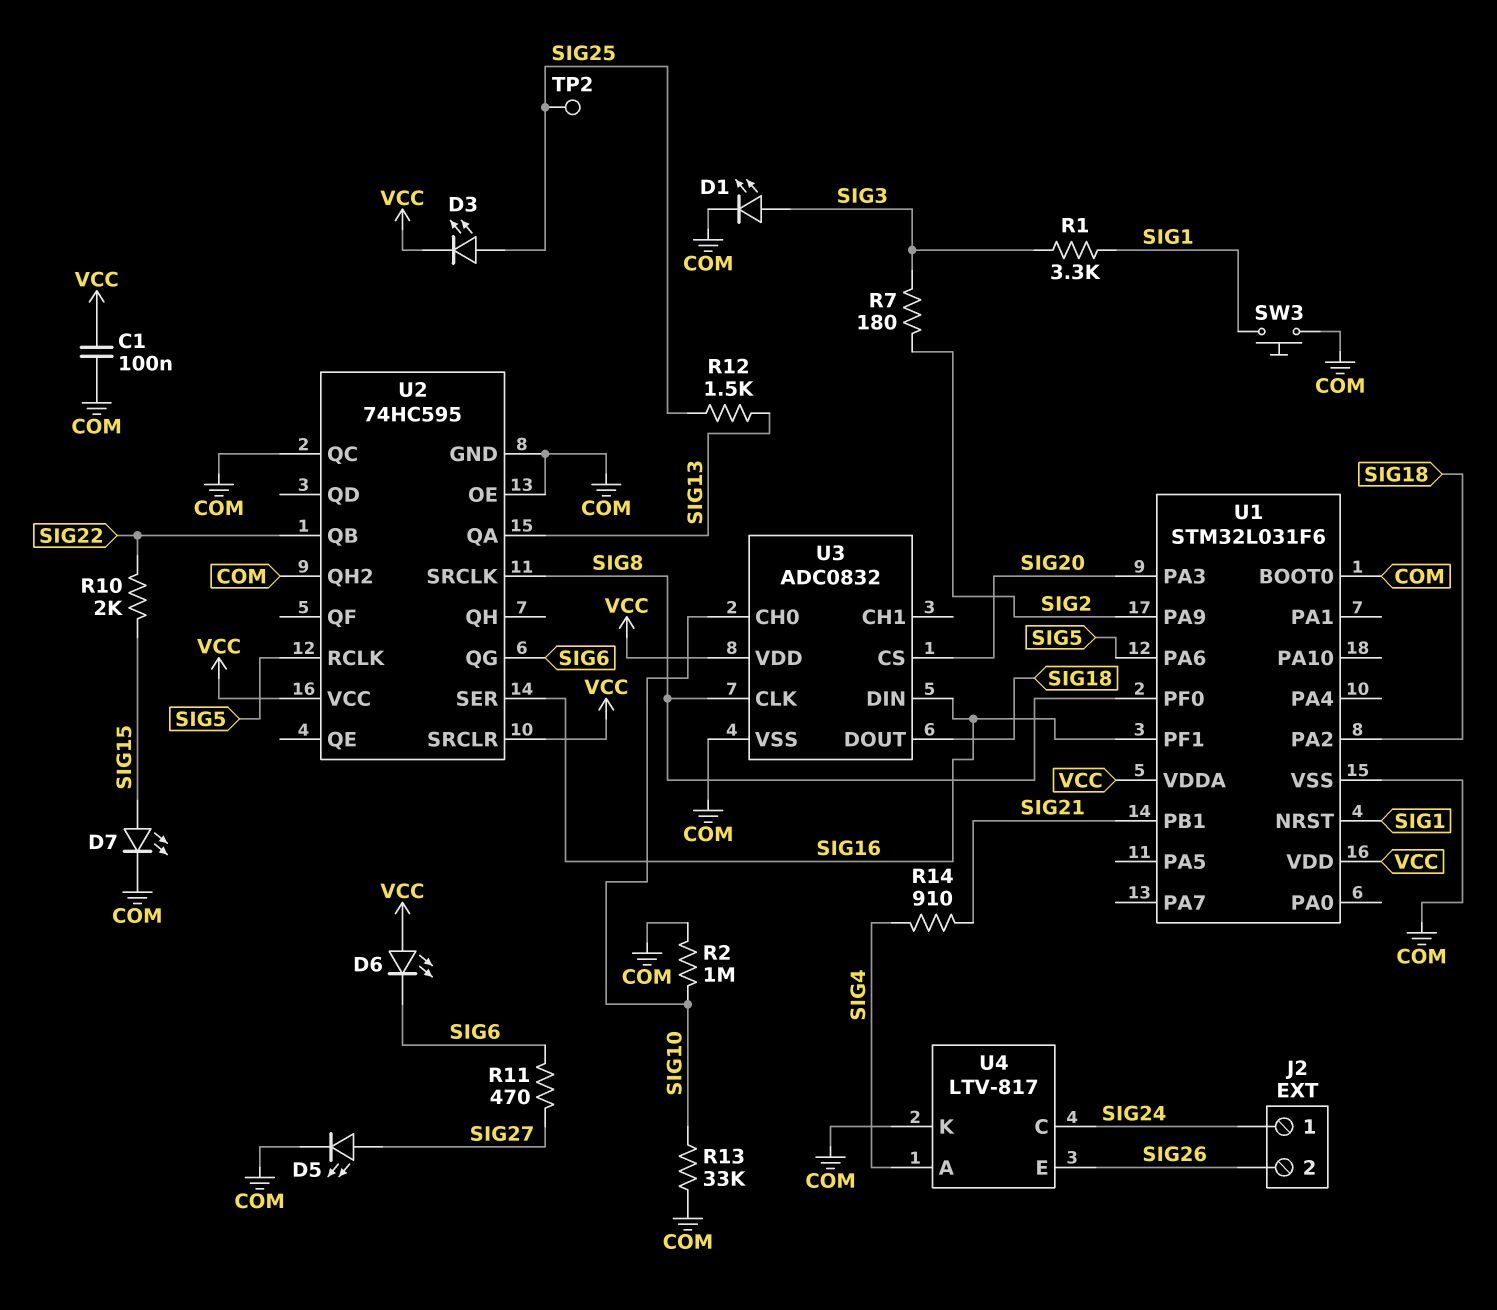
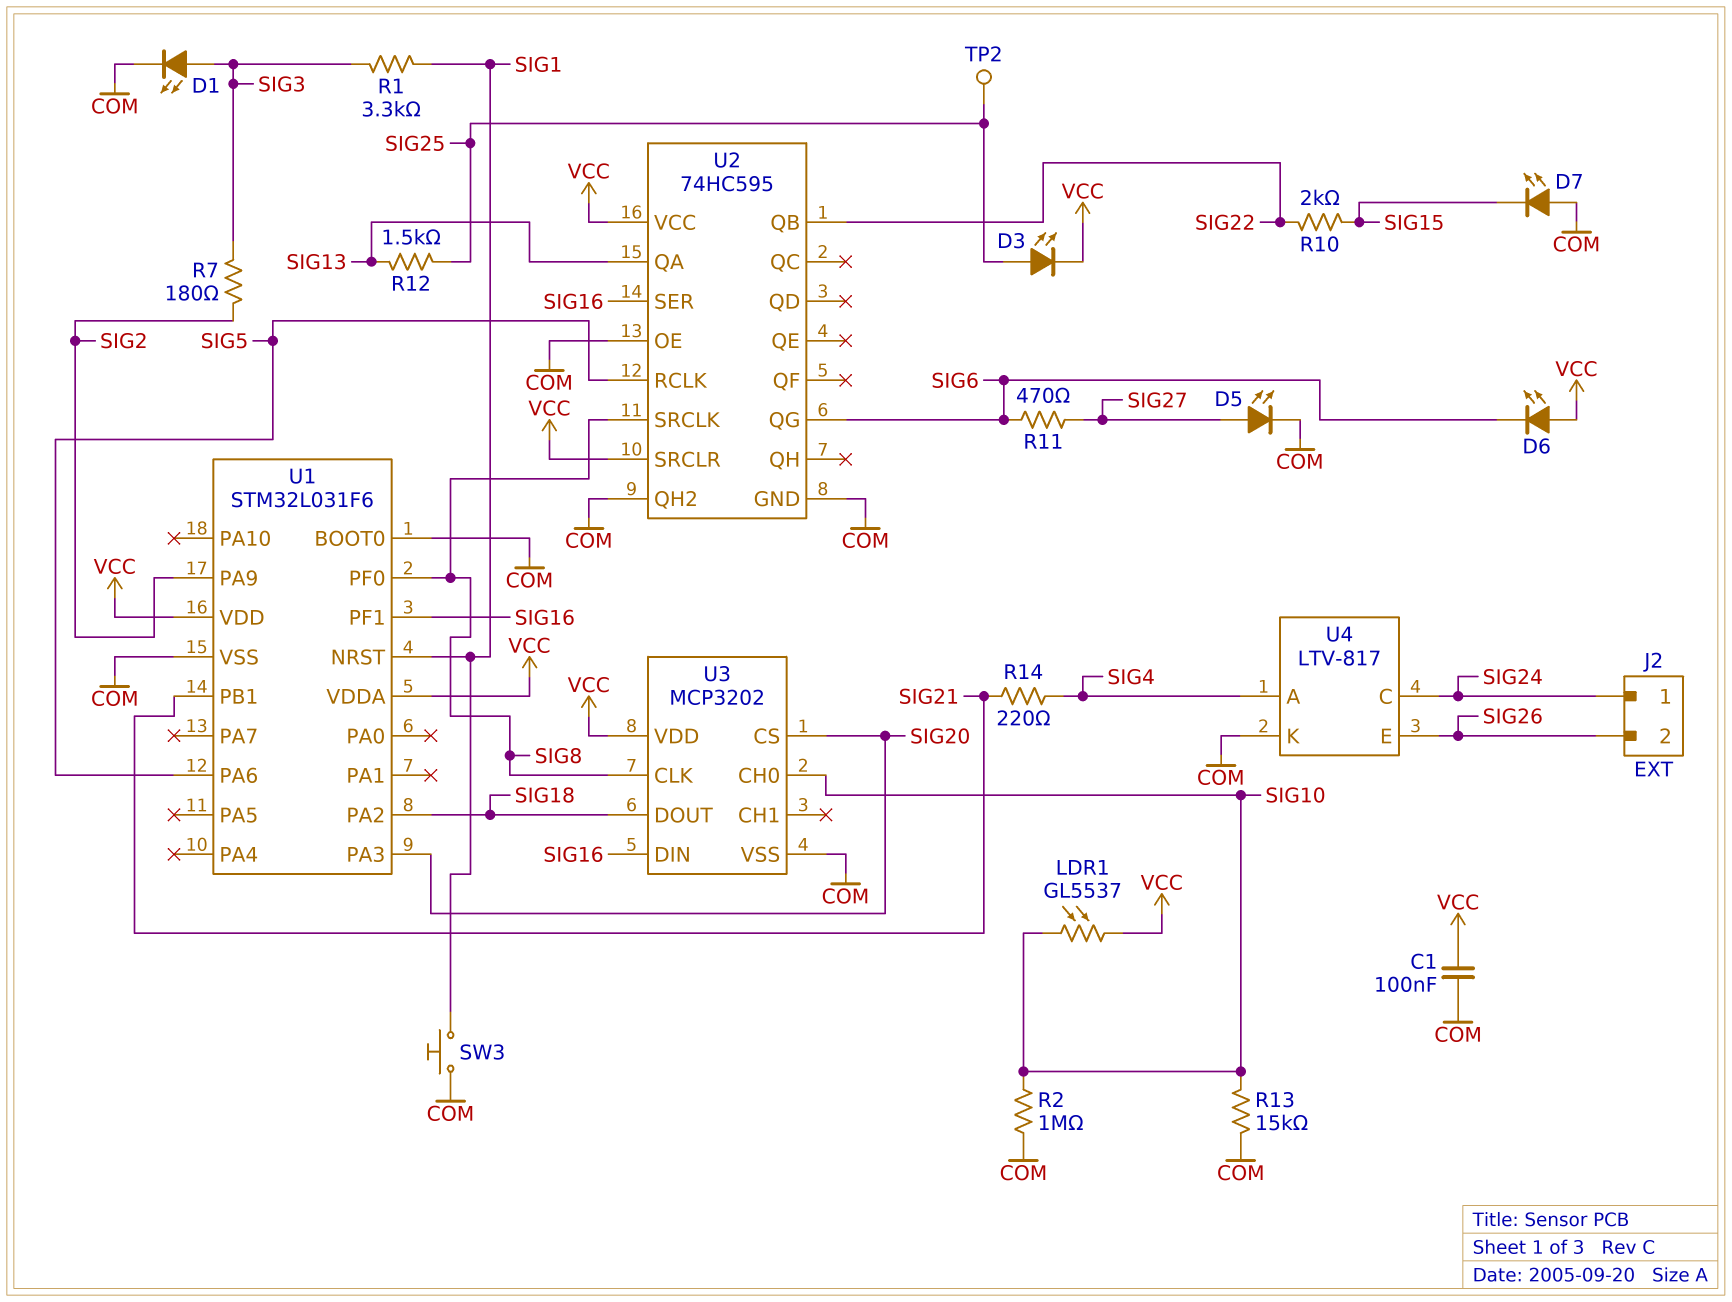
D7: LED (A SIG15, K COM) -> LED (A COM, K SIG15)
LDR1: none -> GL5537 (SIG10, VCC)
R13: 33k (COM, SIG10) -> 15k (COM, SIG10)
R14: 910 (SIG4, SIG21) -> 220 (SIG4, SIG21)
U2 pin QC: COM -> none
U3: ADC0832 -> MCP3202

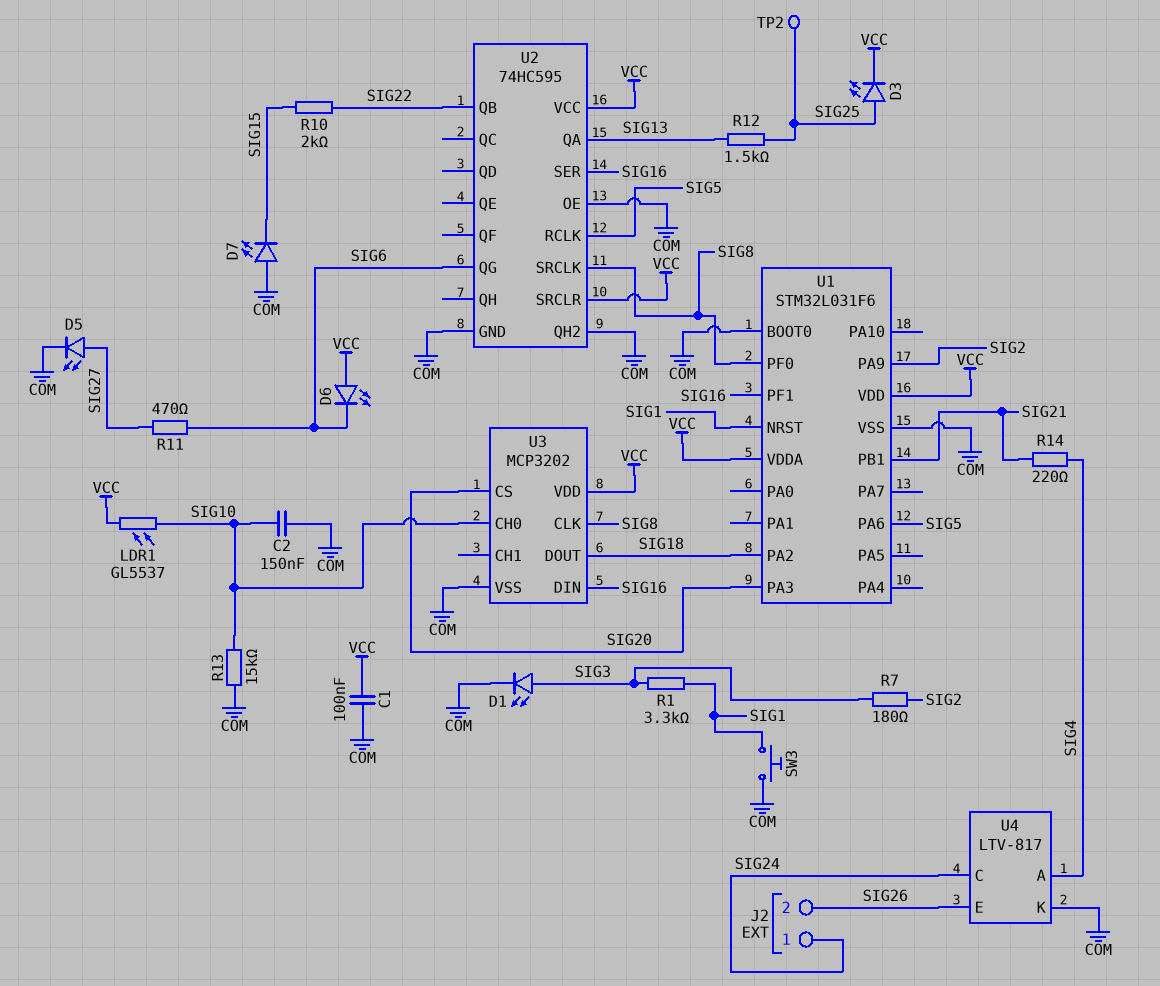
C2: none -> 150nF (COM, SIG10)
R2: 1M (COM, SIG10) -> none

